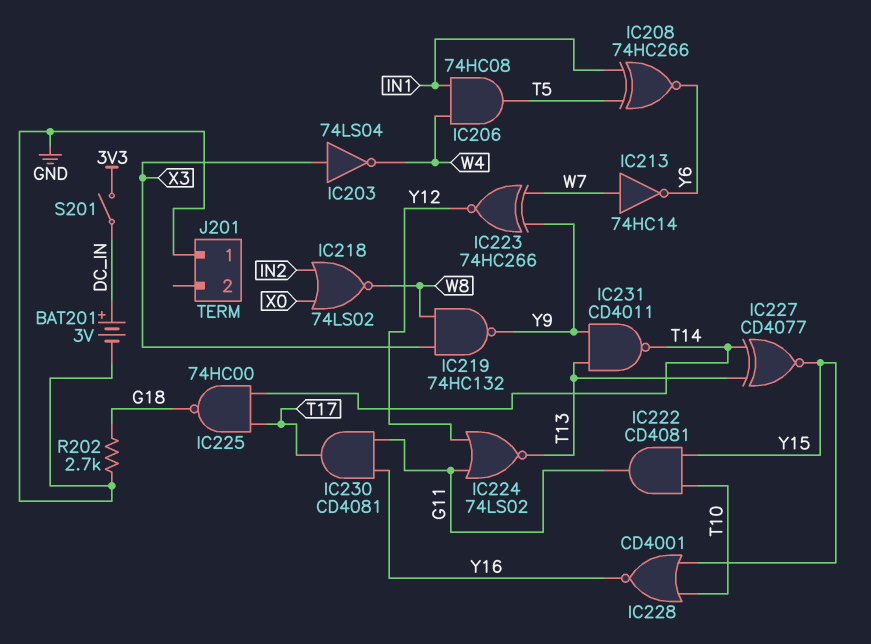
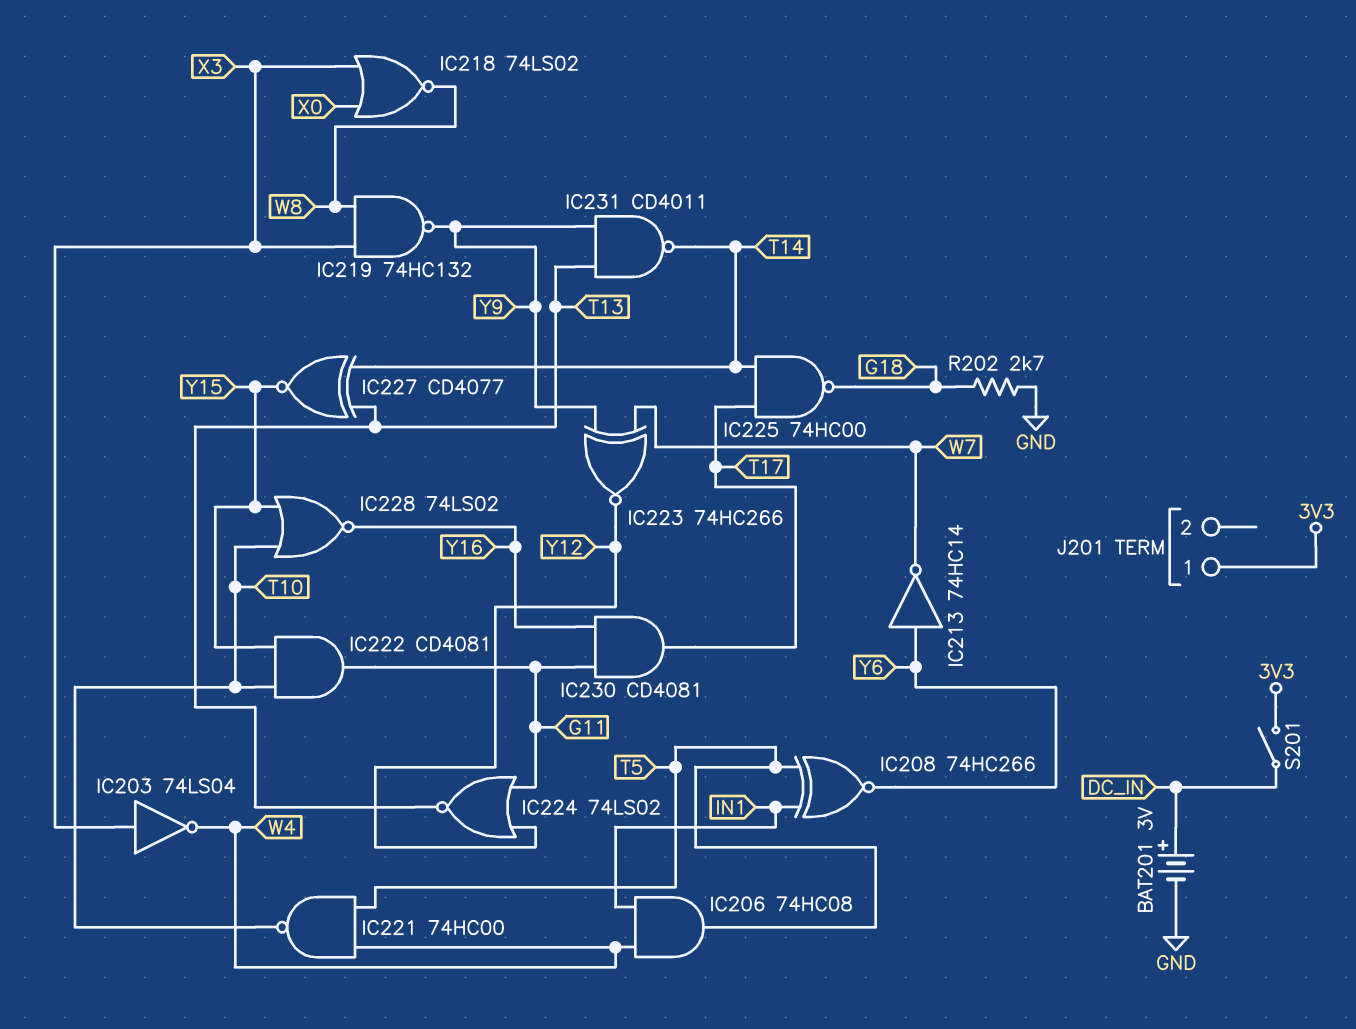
IC213: NOT 74HC14 (in W7, out Y6) -> NOT 74HC14 (in Y6, out W7)
IC218: NOR 74LS02 (in IN2, in X0, out W8) -> NOR 74LS02 (in X0, in X3, out W8)
IC221: none -> NAND 74HC00 (in T5, in W4, out T10)
IC228: NOR CD4001 (in T10, in Y15, out Y16) -> NOR 74LS02 (in T10, in Y15, out Y16)
J201 pin 1: GND -> 3V3

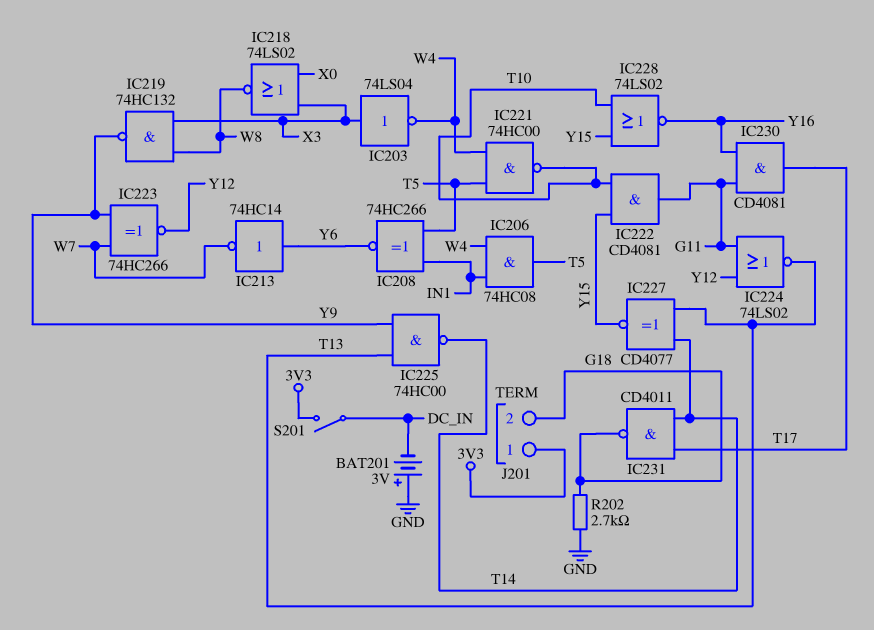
BAT201: 3V (plus DC_IN, minus GND) -> 3V (plus GND, minus DC_IN)
IC225: NAND 74HC00 (in T14, in T17, out G18) -> NAND 74HC00 (in T13, in Y9, out T14)
IC231: NAND CD4011 (in T13, in Y9, out T14) -> NAND CD4011 (in T14, in T17, out G18)
J201 pin 2: none -> G18

